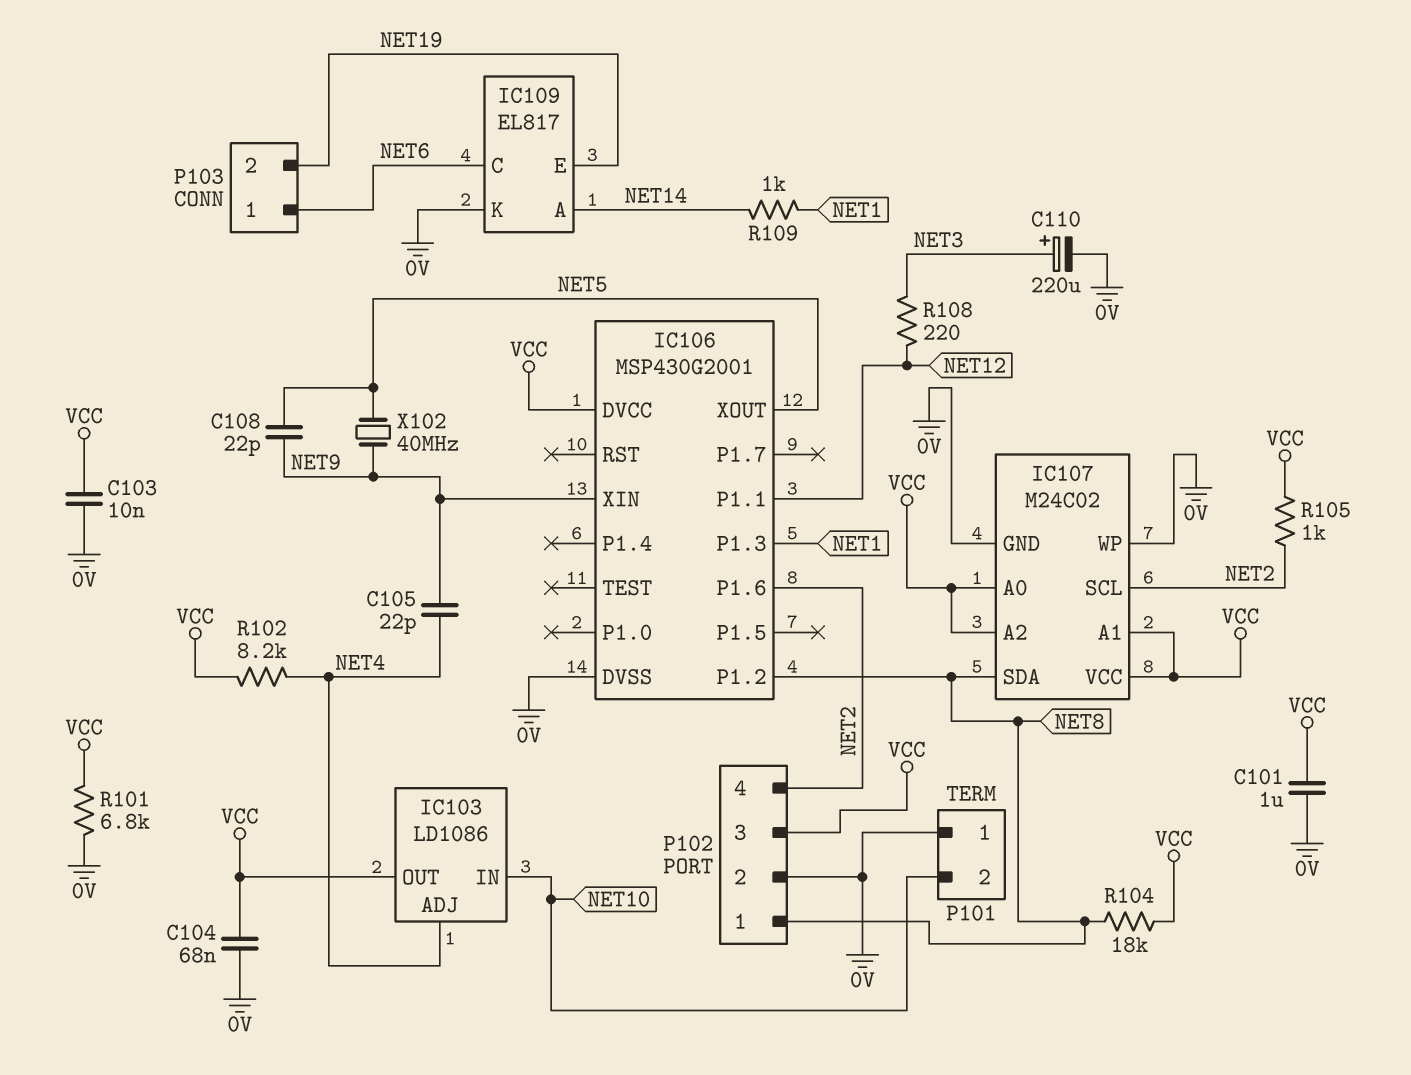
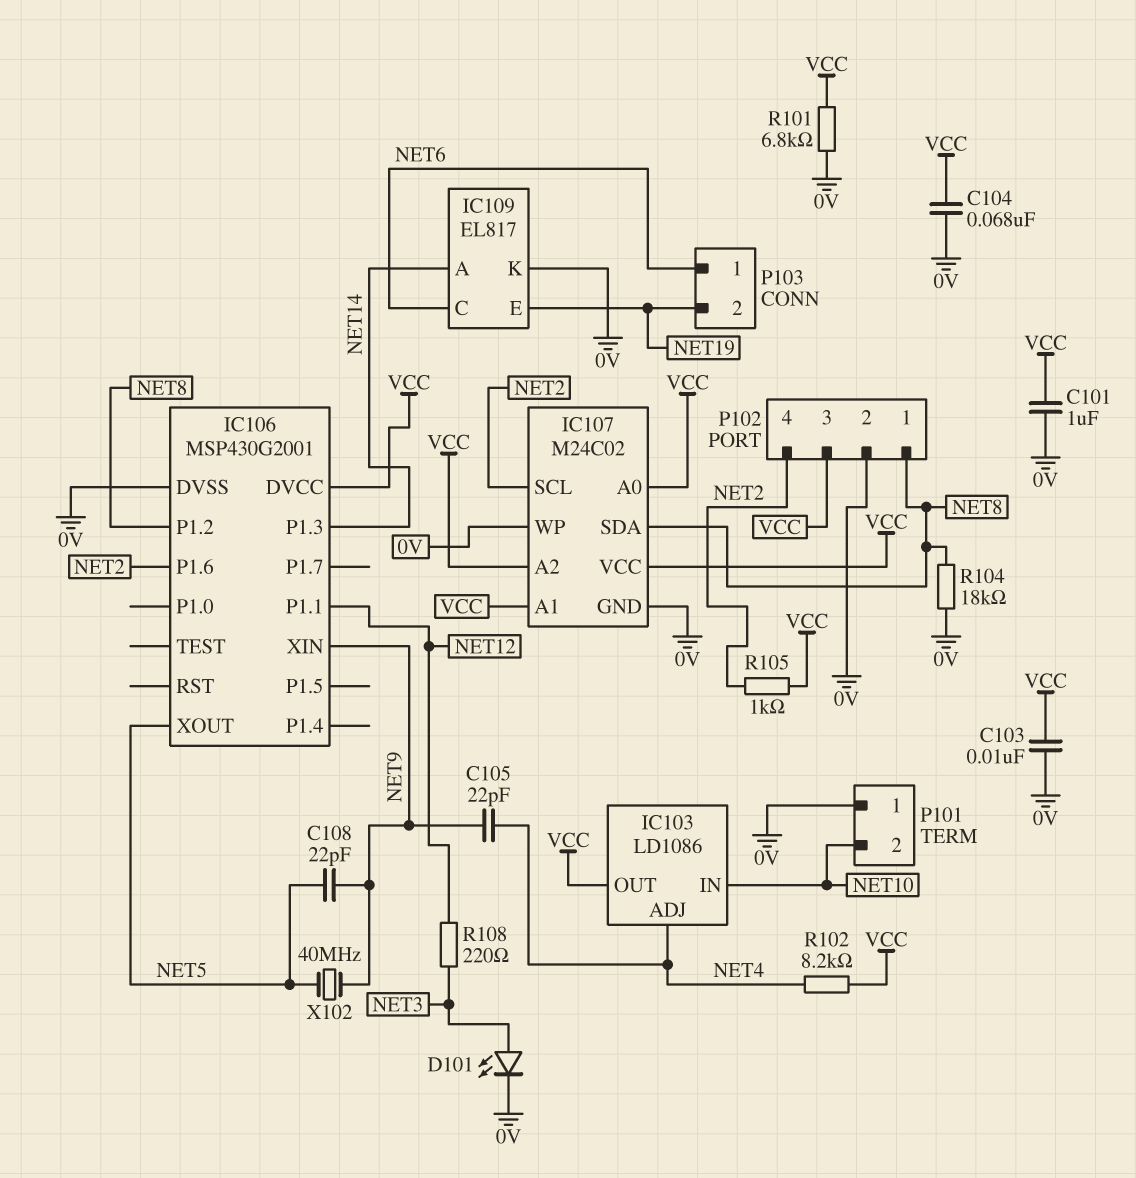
C110: 220uF (plus NET3, minus 0V) -> none
D101: none -> LED (A NET3, K 0V)
IC106 pin P1.3: NET1 -> NET14
R104: 18k (NET8, VCC) -> 18k (0V, NET8)
R109: 1k (NET1, NET14) -> none

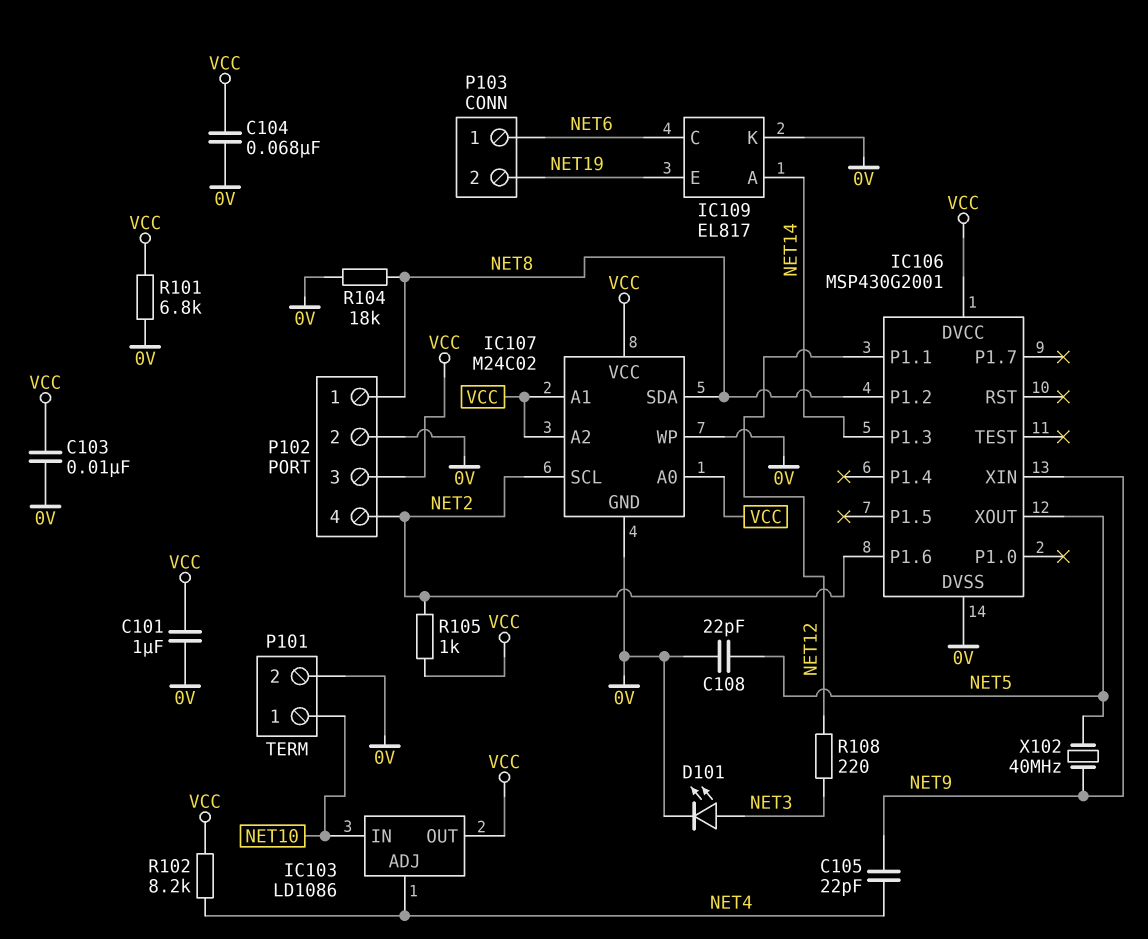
C108: 22pF (NET5, NET9) -> 22pF (0V, NET5)
P101 pin 1: 0V -> NET10
P101 pin 2: NET10 -> 0V

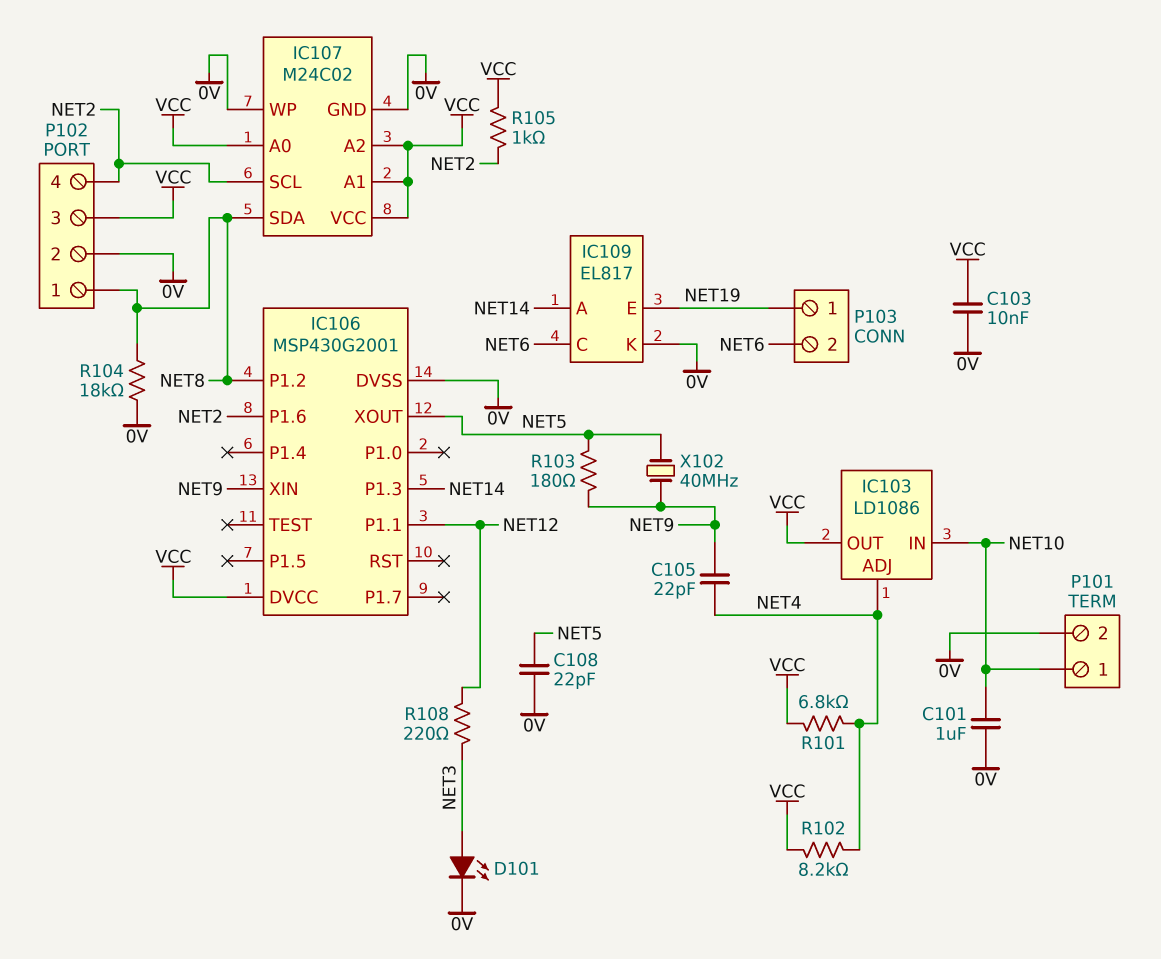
C101: 1uF (0V, VCC) -> 1uF (0V, NET10)
C104: 68nF (0V, VCC) -> none
P103 pin 1: NET6 -> NET19
P103 pin 2: NET19 -> NET6
R101: 6.8k (0V, VCC) -> 6.8k (NET4, VCC)
R103: none -> 180 (NET5, NET9)

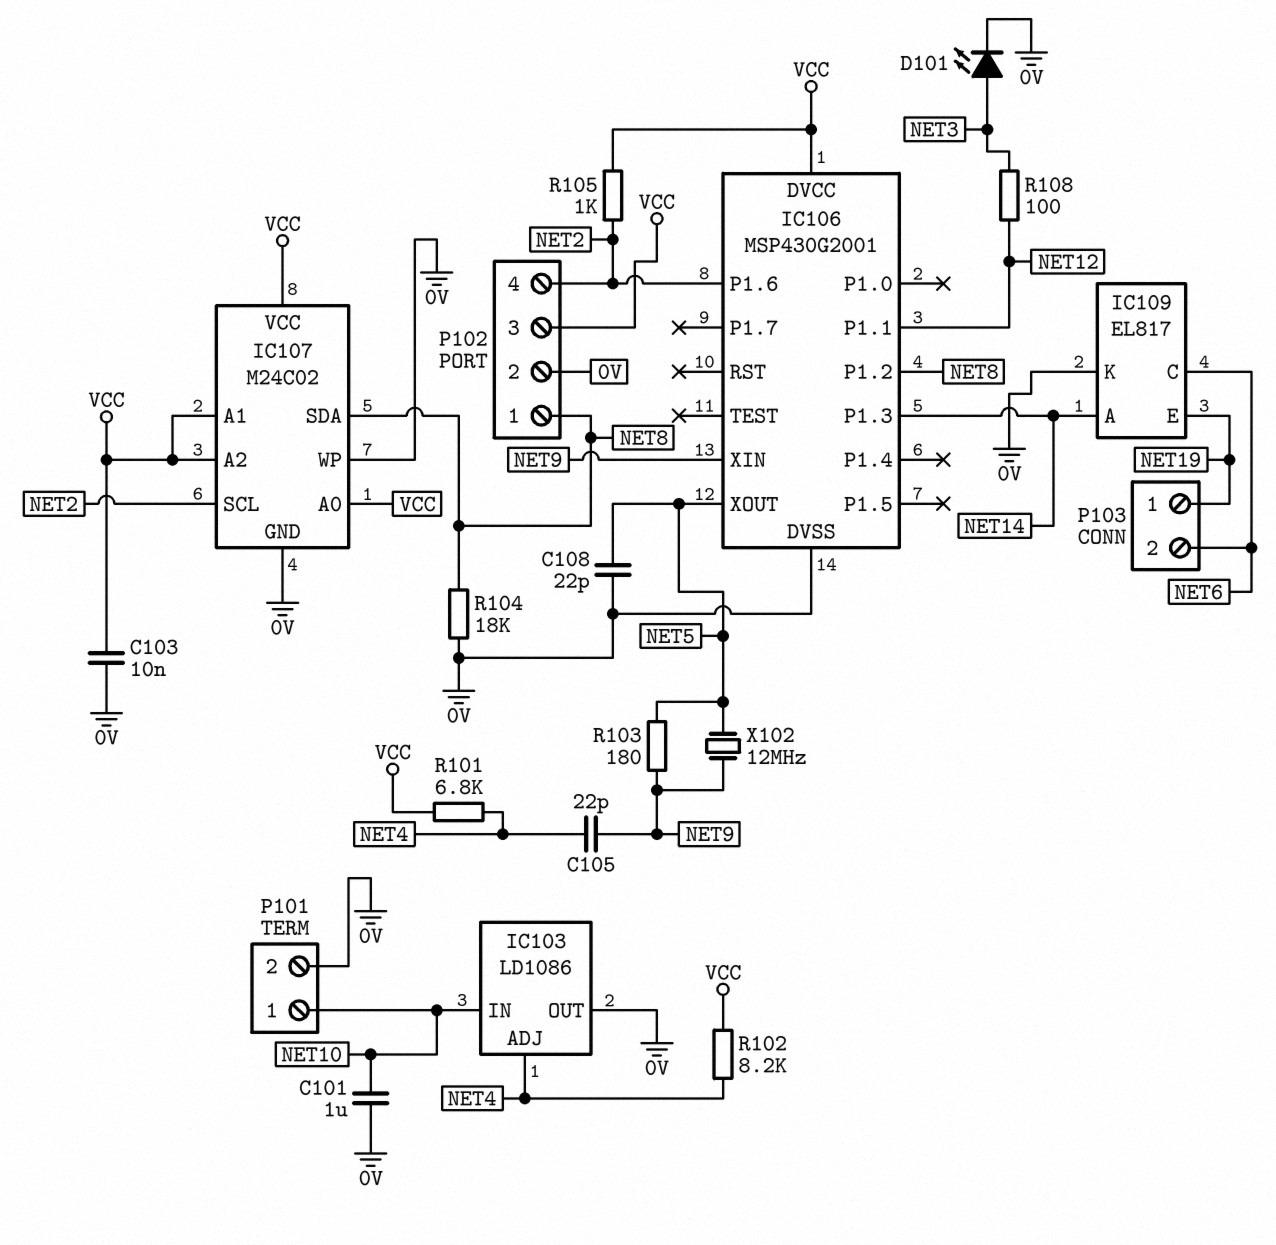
IC103 pin OUT: VCC -> 0V
R108: 220 (NET3, NET12) -> 100 (NET3, NET12)
X102: 40MHz (NET5, NET9) -> 12MHz (NET5, NET9)

